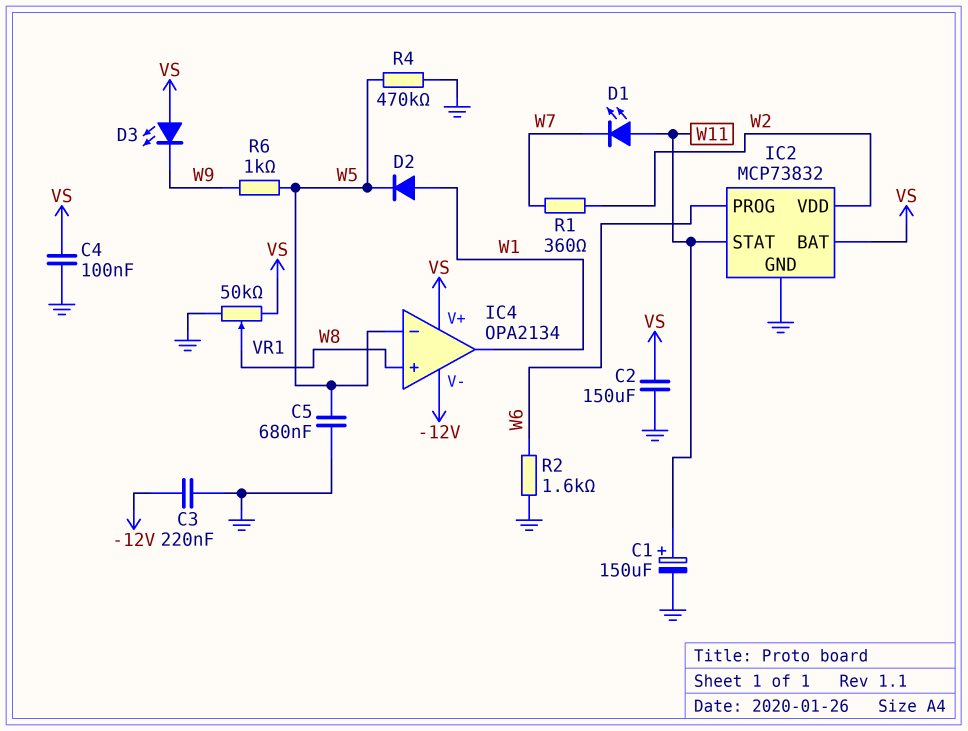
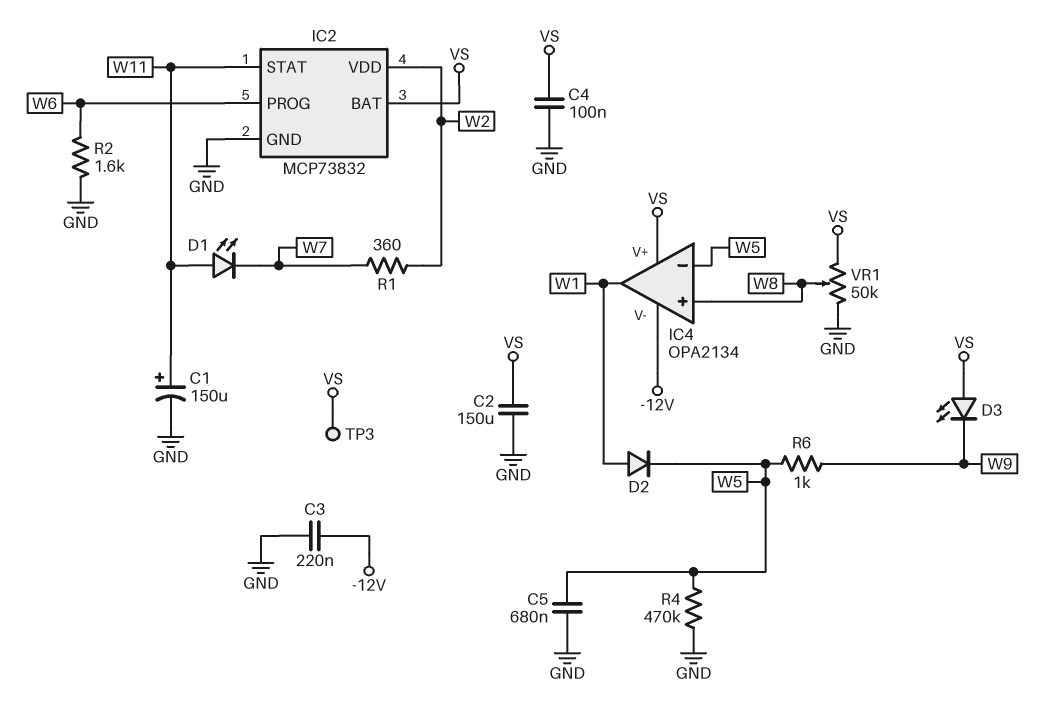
TP3: none -> test point (VS)

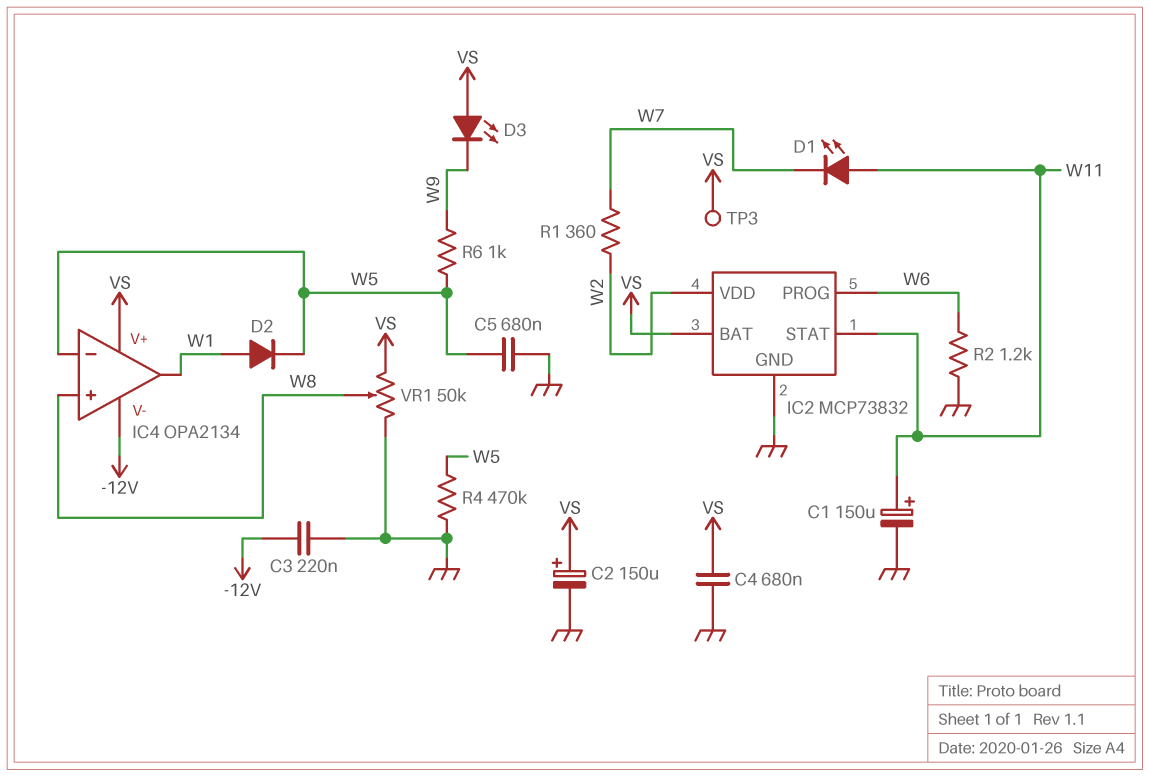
C2: 150uF (GND, VS) -> 150uF (plus VS, minus GND)
C4: 100nF (GND, VS) -> 680nF (GND, VS)
R2: 1.6k (GND, W6) -> 1.2k (GND, W6)

